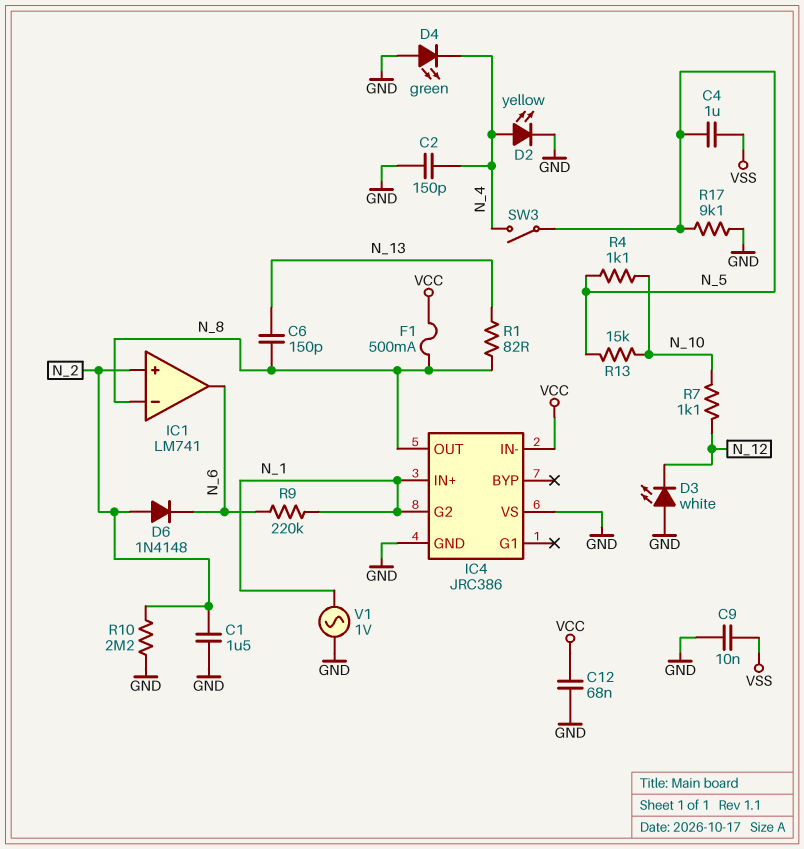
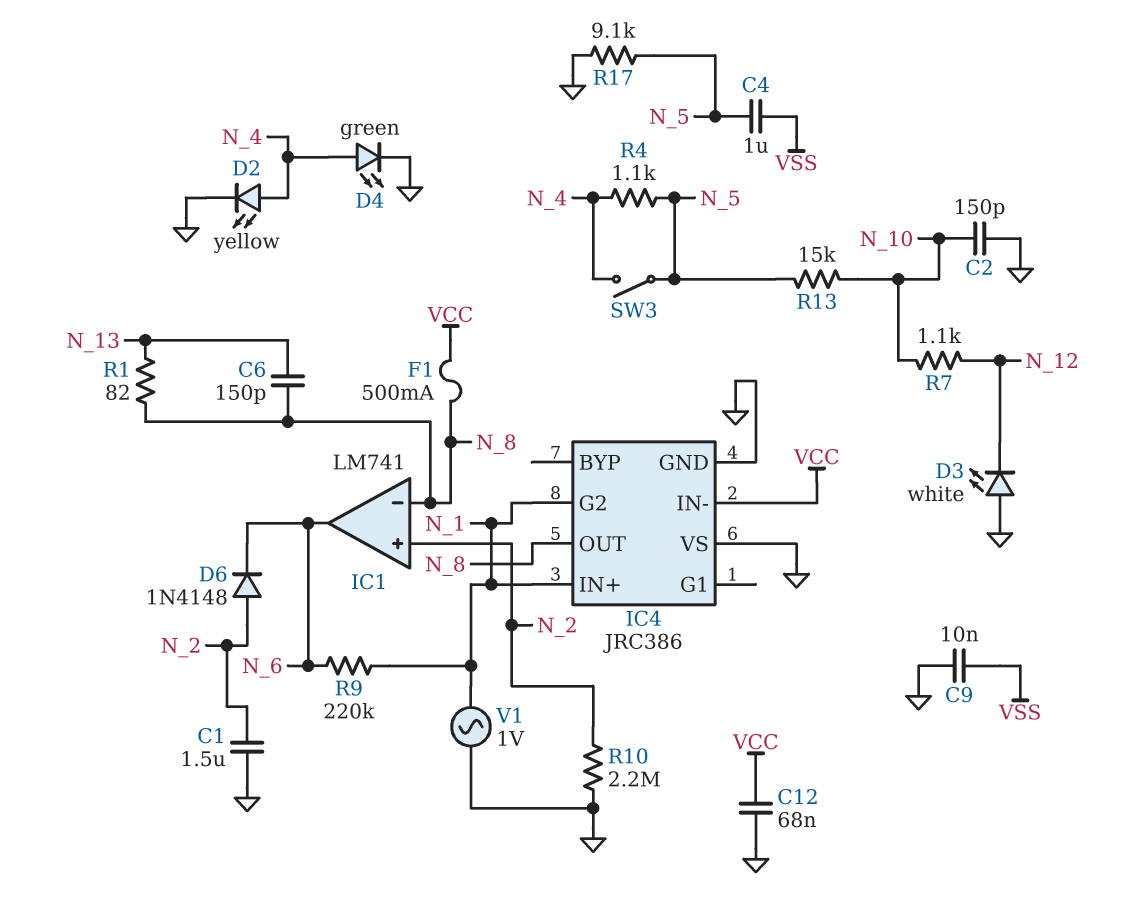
C2: 150pF (GND, N_4) -> 150pF (GND, N_10)
D4: LED green (A GND, K N_4) -> LED green (A N_4, K GND)
R4: 1.1k (N_5, N_10) -> 1.1k (N_4, N_5)

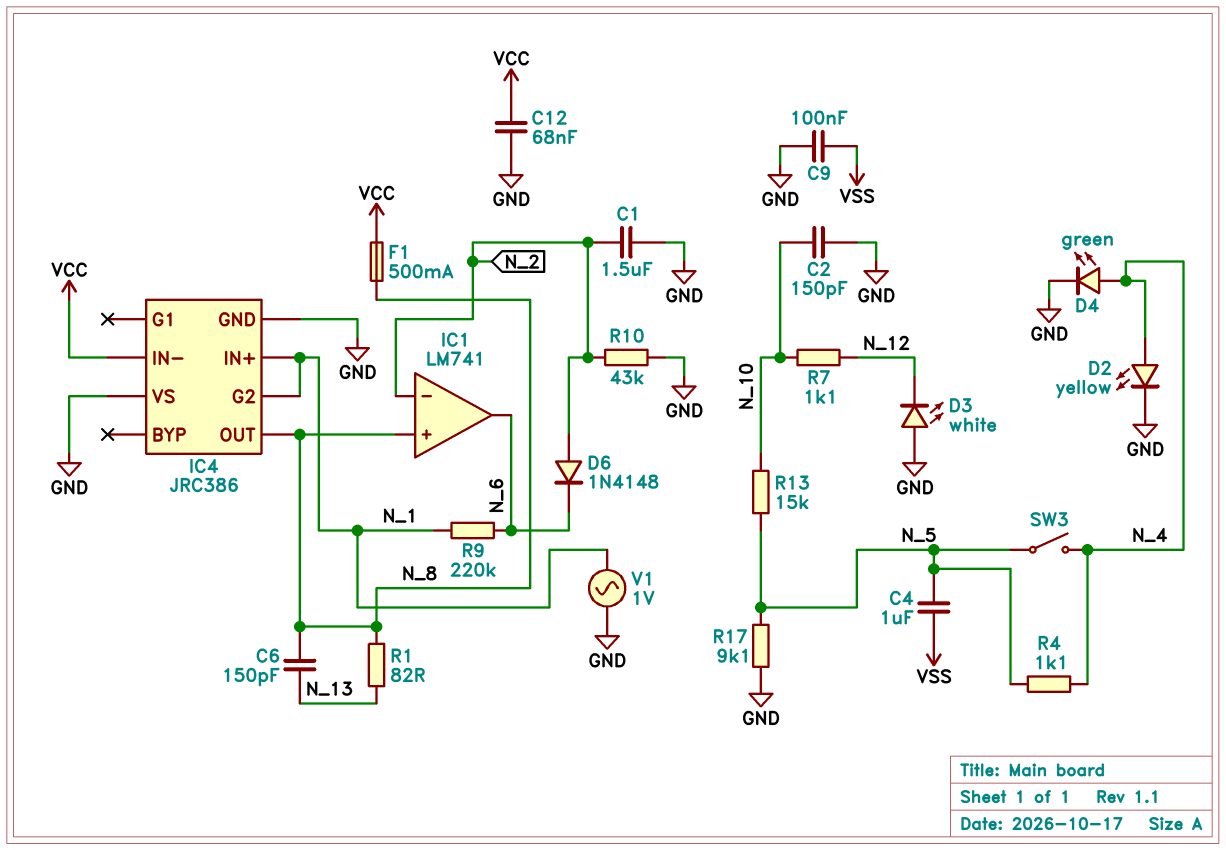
C9: 10nF (GND, VSS) -> 100nF (GND, VSS)
IC1 pin in+: N_2 -> N_8
IC1 pin in-: N_8 -> N_2
R10: 2.2M (GND, N_2) -> 43k (GND, N_2)

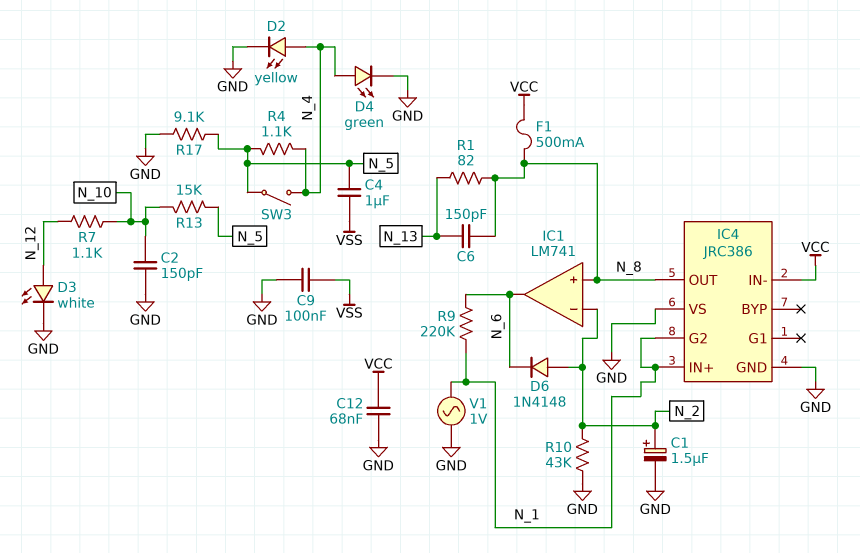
C1: 1.5uF (GND, N_2) -> 1.5uF (plus N_2, minus GND)
D3: LED white (A GND, K N_12) -> LED white (A N_12, K GND)

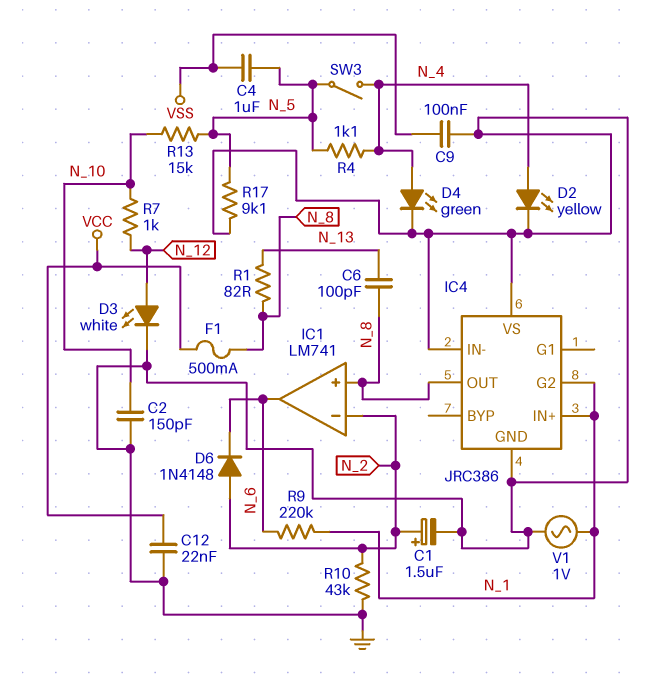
C6: 150pF (N_8, N_13) -> 100pF (N_8, N_13)
C12: 68nF (GND, VCC) -> 22nF (GND, VCC)
IC4 pin IN-: VCC -> GND
R7: 1.1k (N_10, N_12) -> 1k (N_10, N_12)

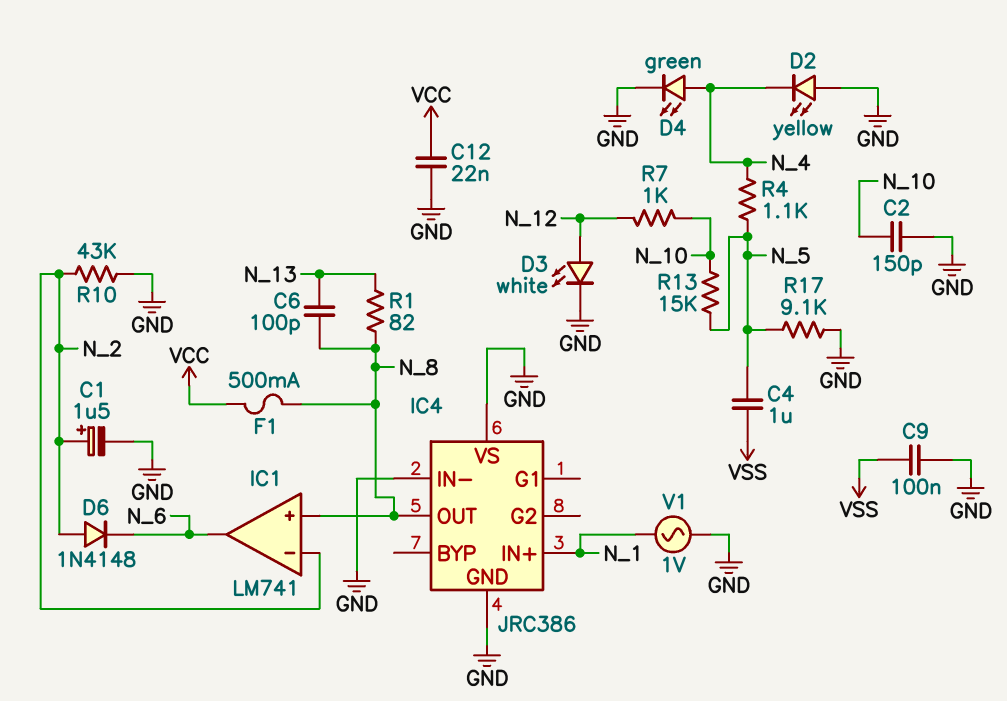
D2: LED yellow (A N_4, K GND) -> LED yellow (A GND, K N_4)
IC4 pin G2: N_1 -> none
R9: 220k (N_1, N_6) -> none
SW3: switch (N_4, N_5) -> none

